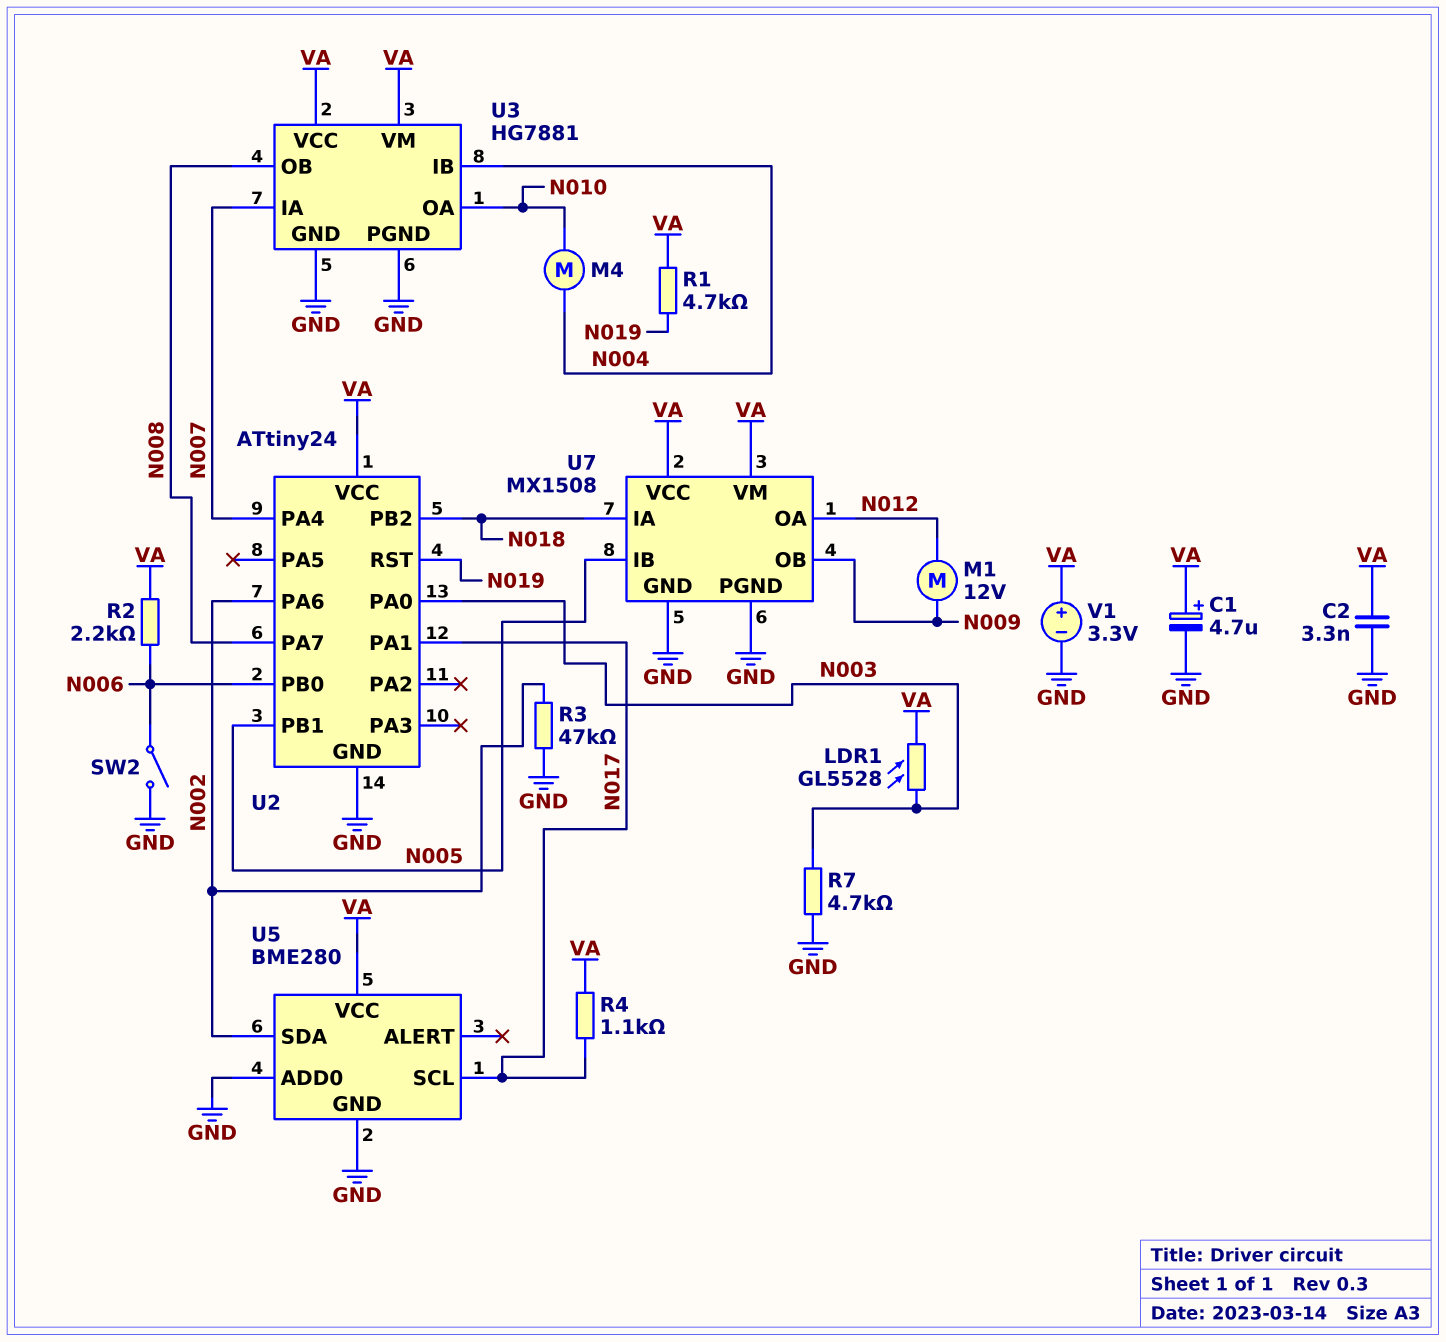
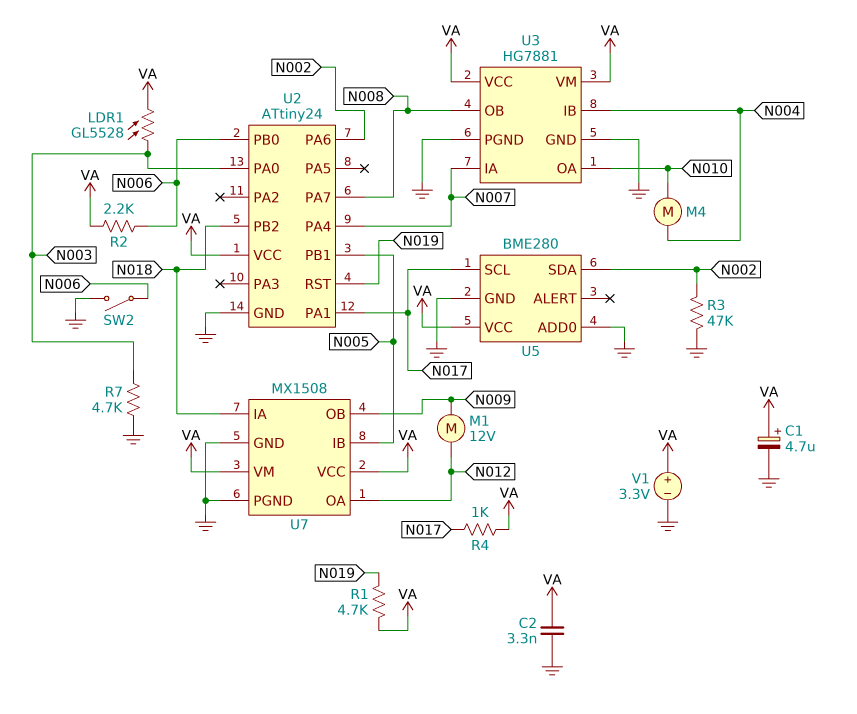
R4: 1.1k (N017, VA) -> 1k (N017, VA)

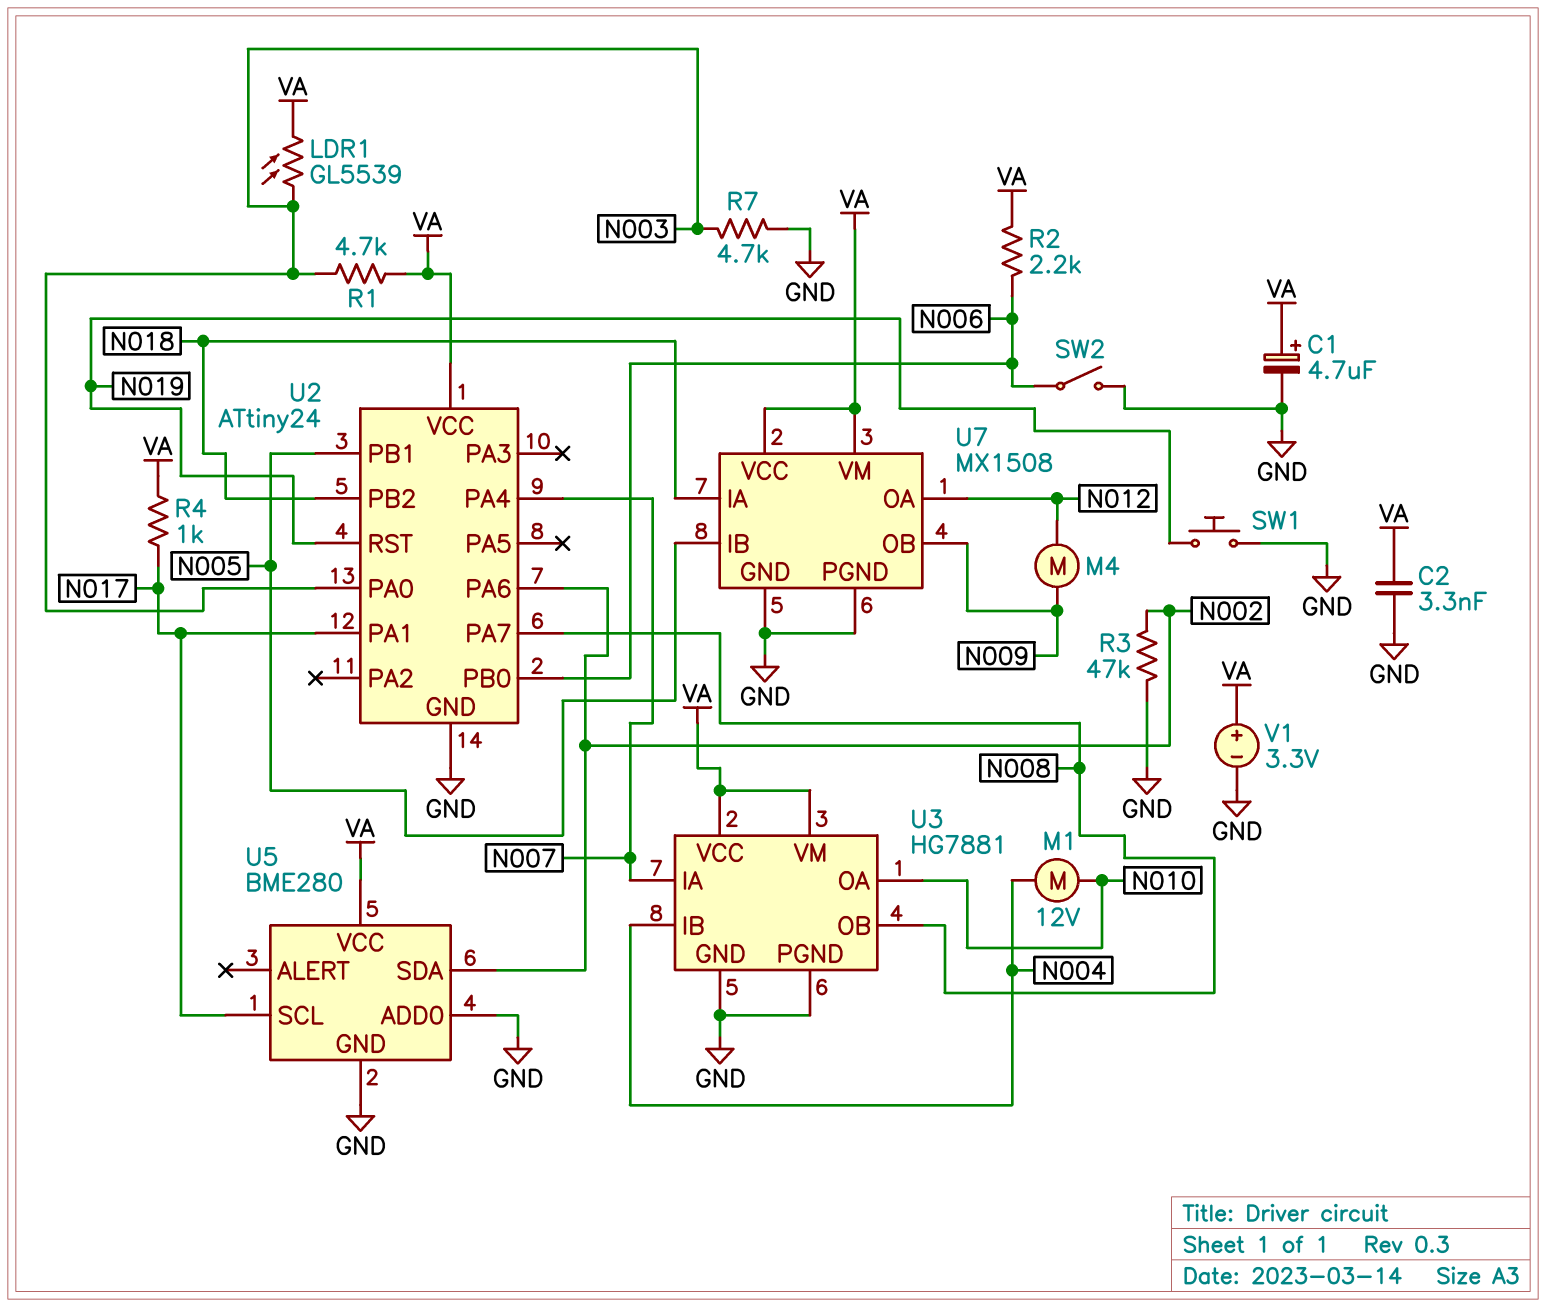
LDR1: GL5528 (N003, VA) -> GL5539 (N003, VA)
M1: motor 12V (N009, N012) -> motor 12V (N004, N010)
M4: motor (N004, N010) -> motor (N009, N012)
R1: 4.7k (N019, VA) -> 4.7k (N003, VA)
SW1: none -> button (GND, N019)

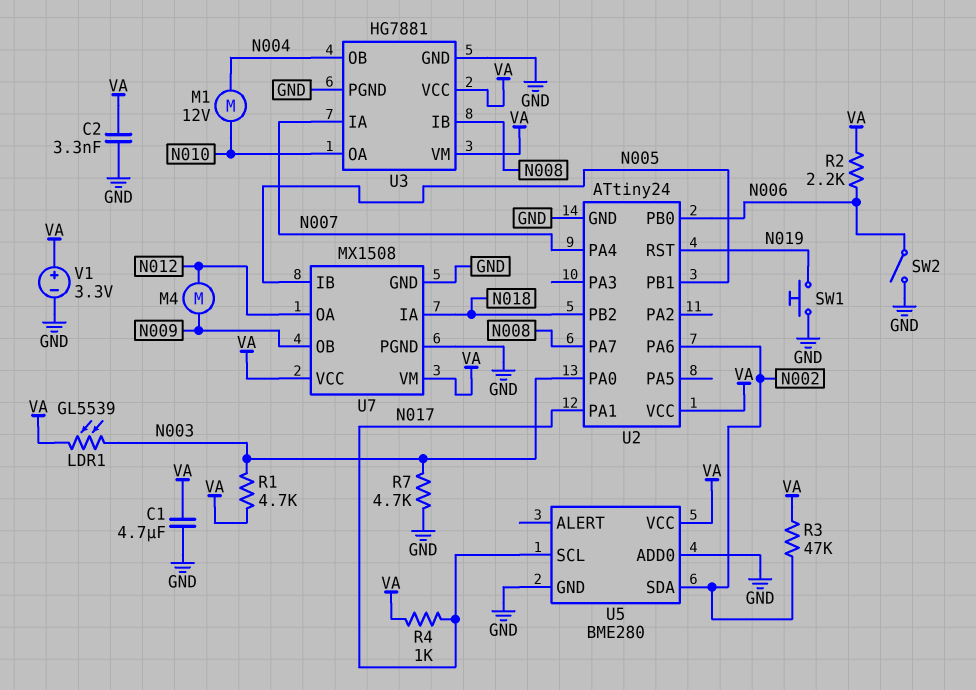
C1: 4.7uF (plus VA, minus GND) -> 4.7uF (GND, VA)
R3: 47k (GND, N002) -> 47k (N002, VA)
U3 pin IB: N004 -> N008
U3 pin OB: N008 -> N004

